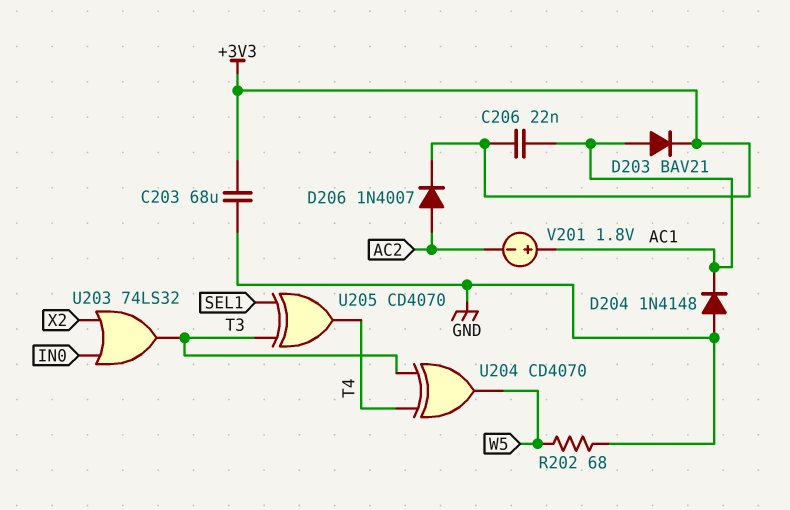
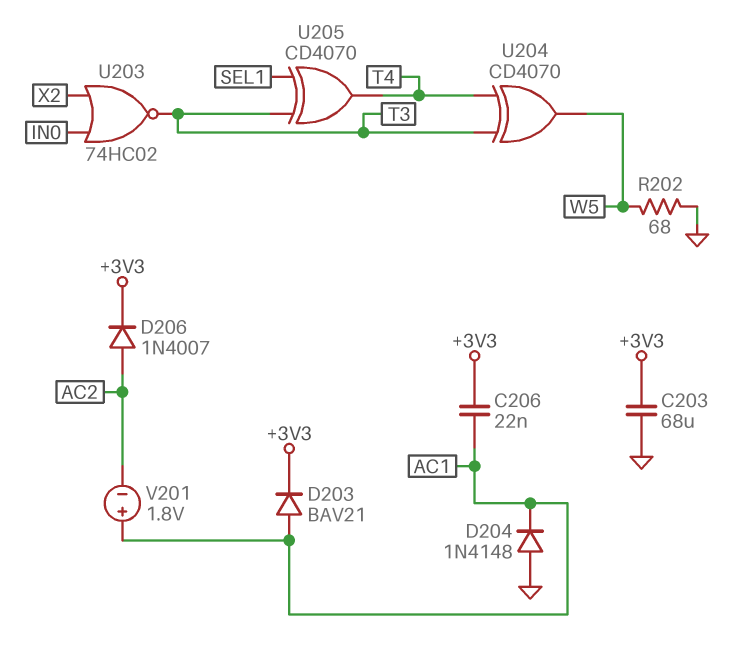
U203: OR 74LS32 (in IN0, in X2, out T3) -> NOR 74HC02 (in IN0, in X2, out T3)

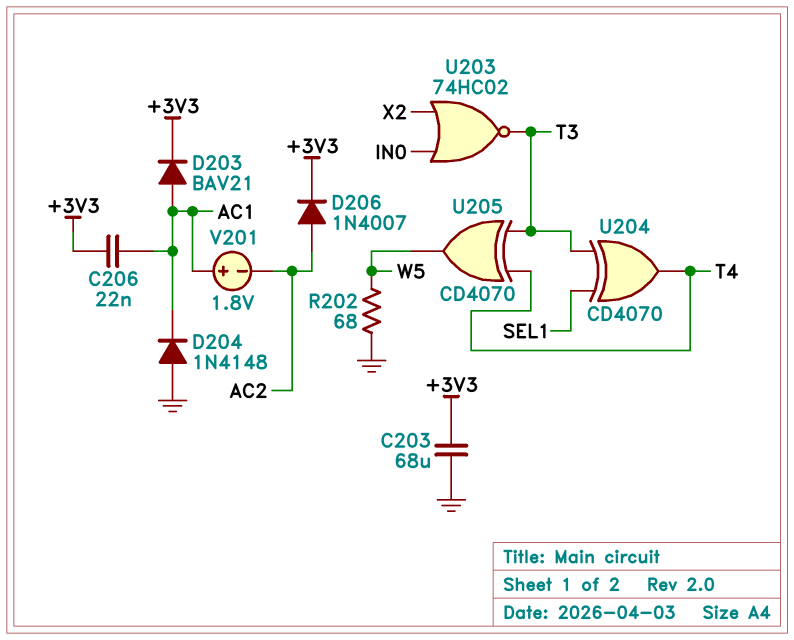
U204: XOR CD4070 (in T3, in T4, out W5) -> XOR CD4070 (in SEL1, in T3, out T4)
U205: XOR CD4070 (in SEL1, in T3, out T4) -> XOR CD4070 (in T3, in T4, out W5)

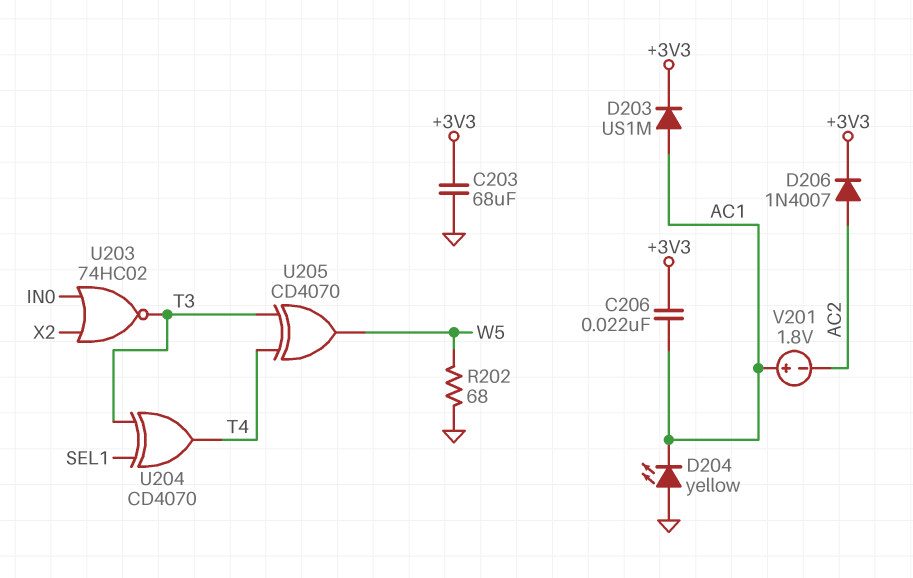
D203: diode BAV21 (A AC1, K +3V3) -> diode US1M (A AC1, K +3V3)
D204: diode 1N4148 (A GND, K AC1) -> LED yellow (A GND, K AC1)

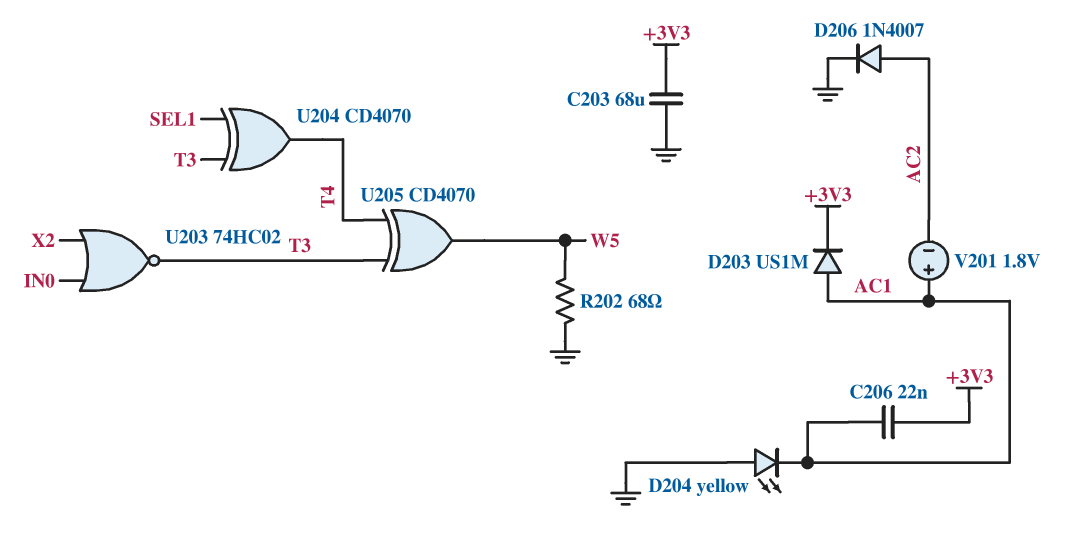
D206: diode 1N4007 (A AC2, K +3V3) -> diode 1N4007 (A AC2, K GND)

